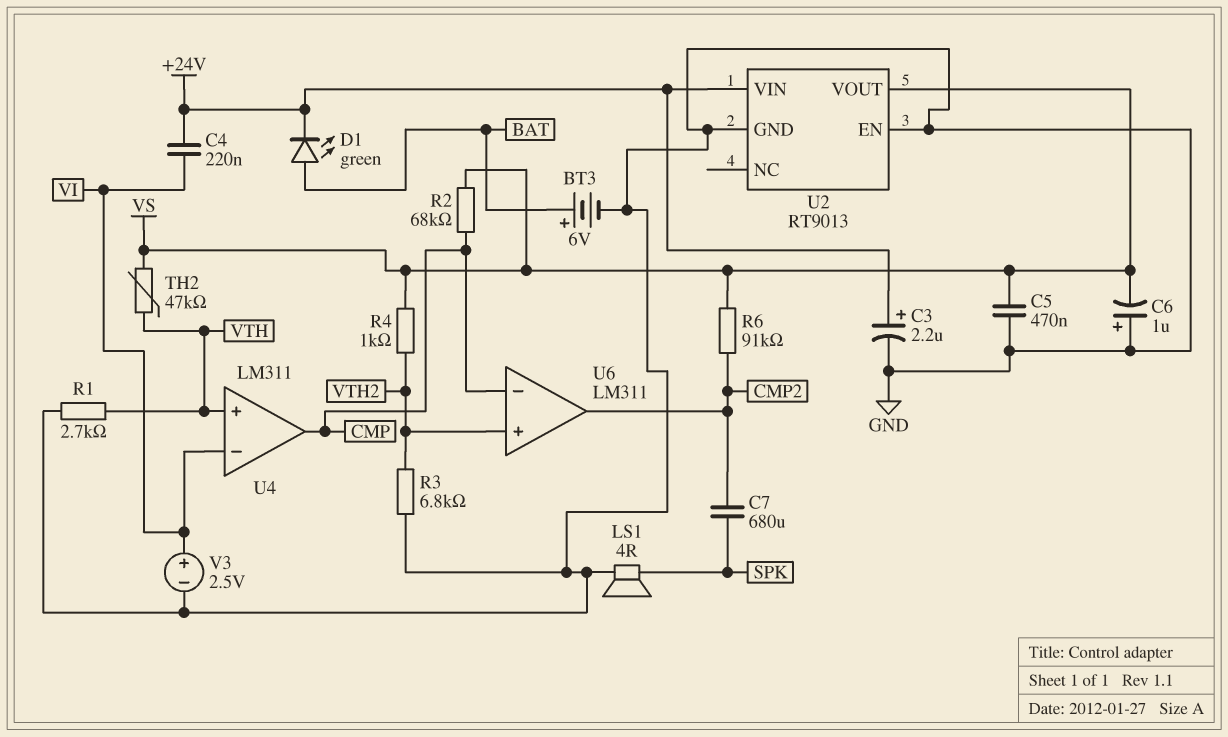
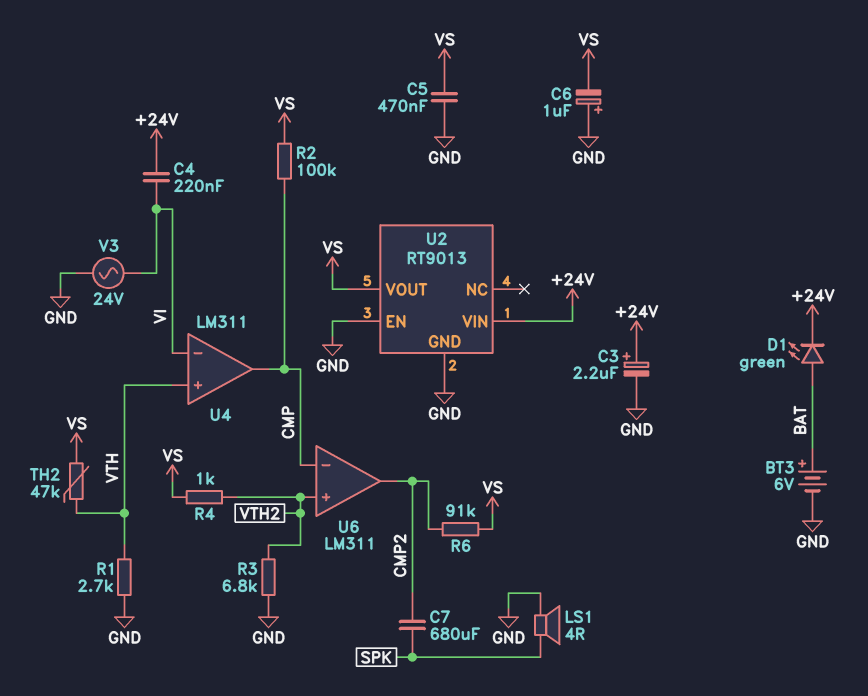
R2: 68k (CMP, VS) -> 100k (CMP, VS)
V3: 2.5V (plus VI, minus GND) -> AC 24V (GND, VI)

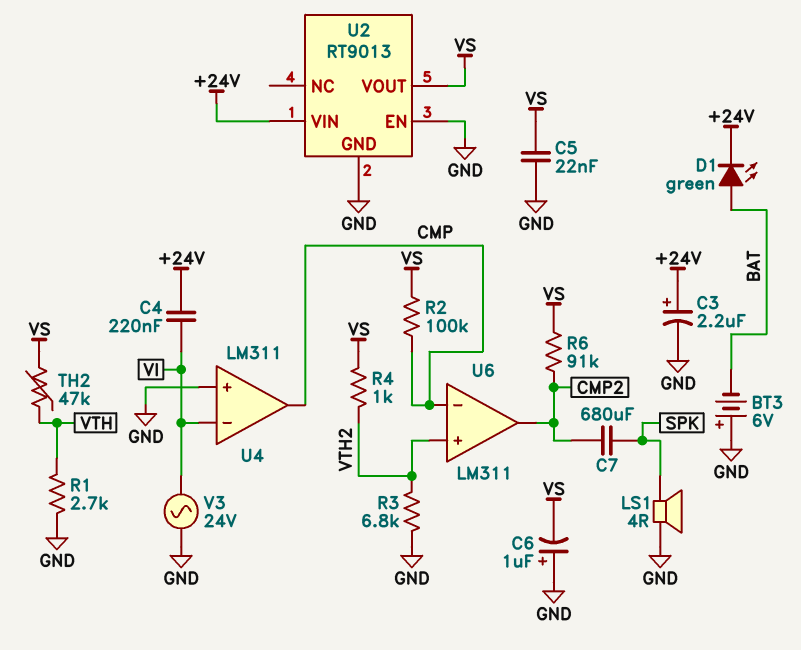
BT3: 6V (plus BAT, minus GND) -> 6V (plus GND, minus BAT)
C5: 470nF (GND, VS) -> 22nF (GND, VS)
U4 pin in+: VTH -> GND

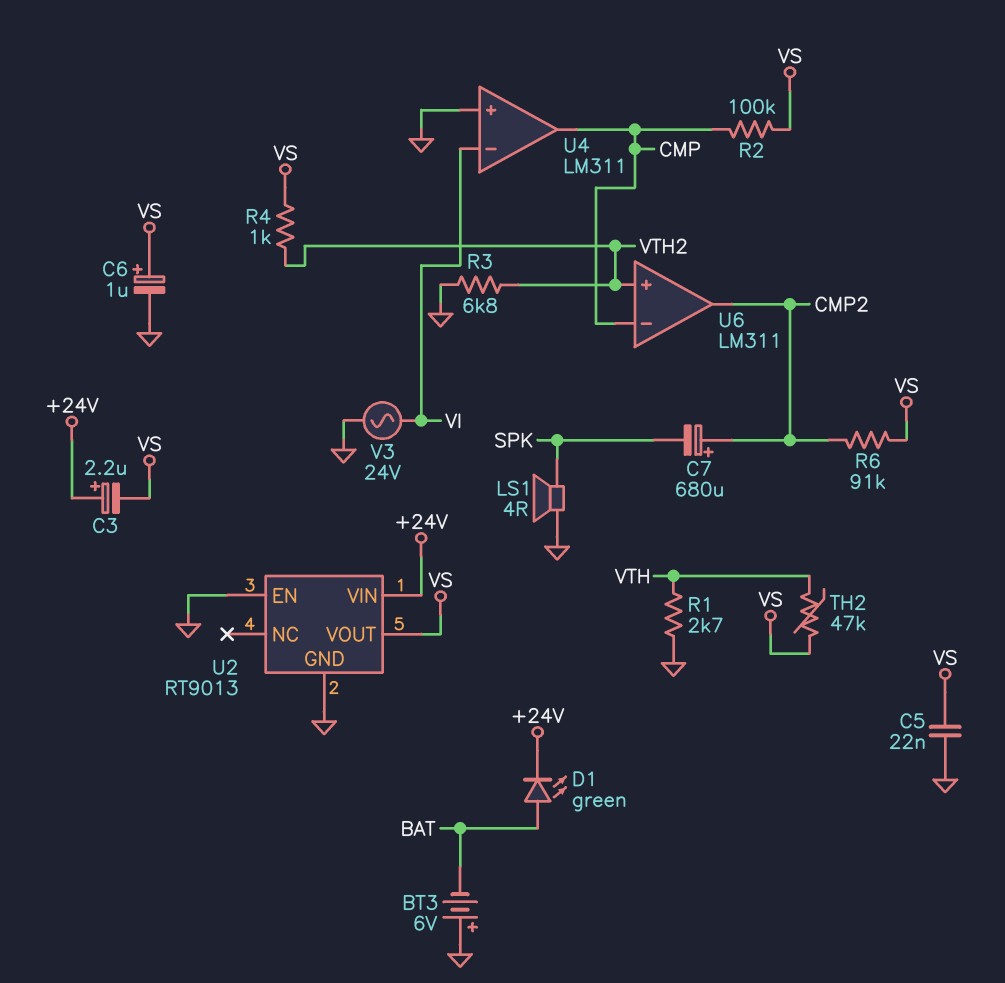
C3: 2.2uF (plus +24V, minus GND) -> 2.2uF (plus +24V, minus VS)
C4: 220nF (+24V, VI) -> none
C6: 1uF (plus GND, minus VS) -> 1uF (plus VS, minus GND)
C7: 680uF (CMP2, SPK) -> 680uF (plus CMP2, minus SPK)

